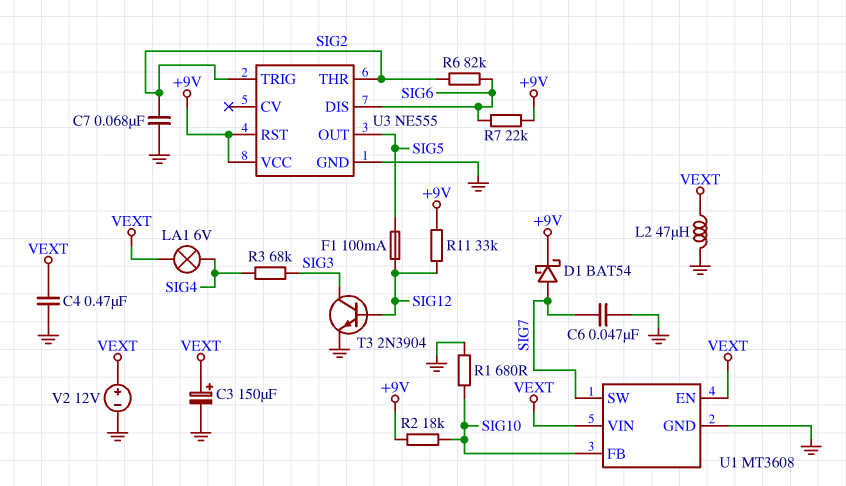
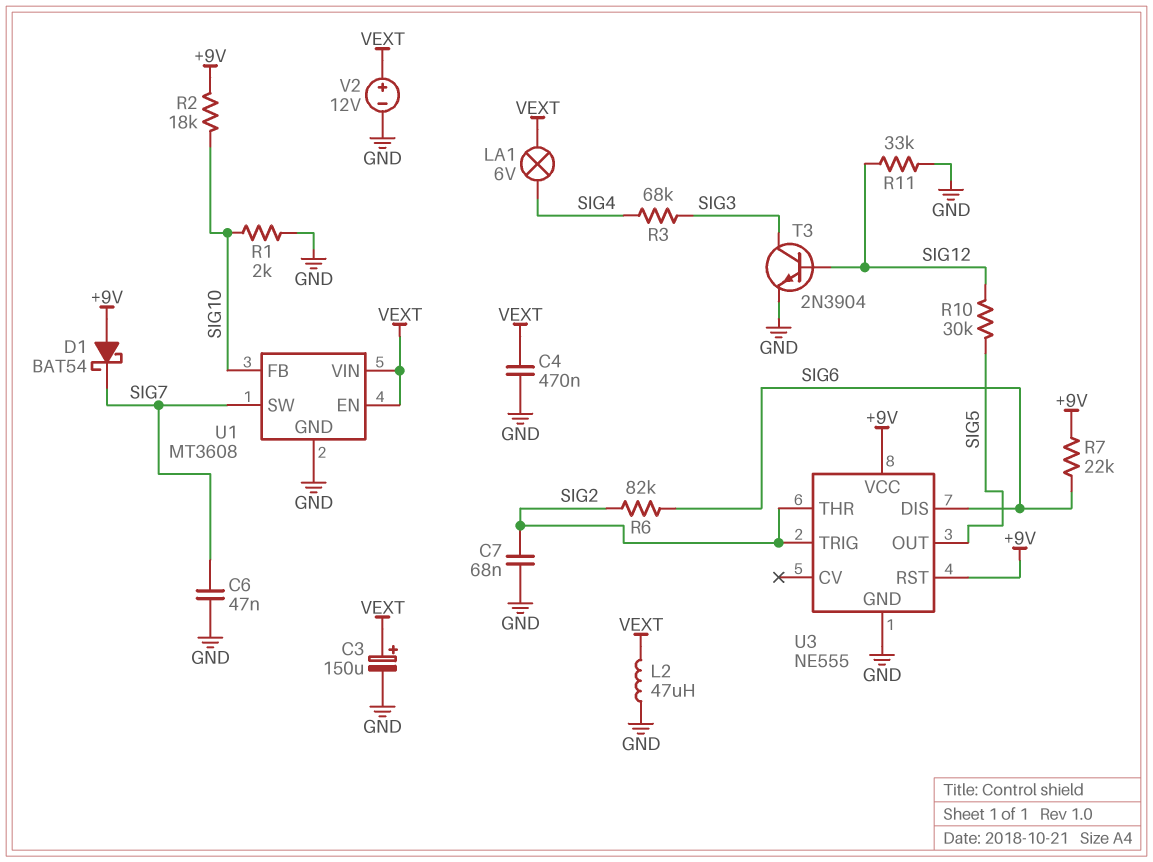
D1: schottky BAT54 (A SIG7, K +9V) -> schottky BAT54 (A +9V, K SIG7)
F1: 100mA (SIG5, SIG12) -> none
R1: 680 (GND, SIG10) -> 2k (GND, SIG10)
R10: none -> 30k (SIG5, SIG12)
R11: 33k (+9V, SIG12) -> 33k (GND, SIG12)

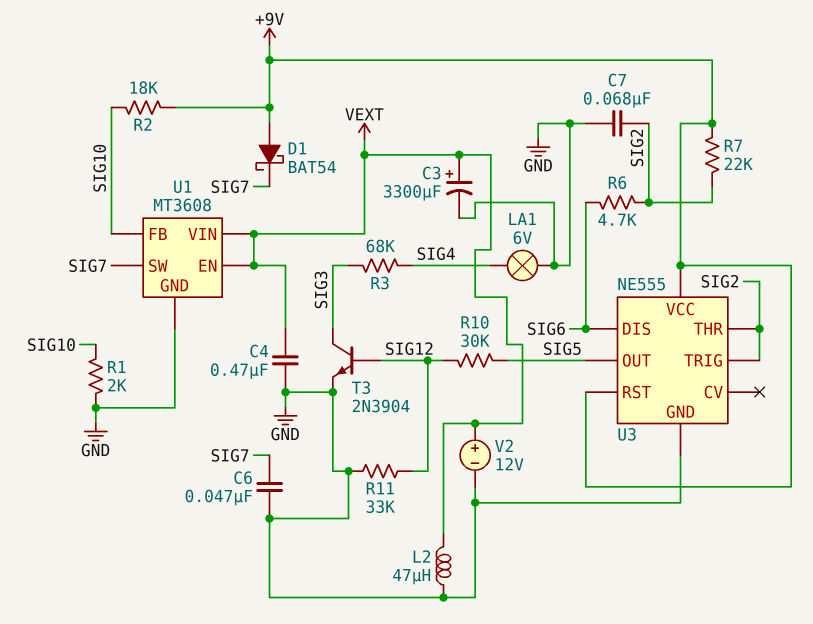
C3: 150uF (plus VEXT, minus GND) -> 3300uF (plus VEXT, minus GND)
LA1: lamp 6V (SIG4, VEXT) -> lamp 6V (GND, SIG4)
R6: 82k (SIG2, SIG6) -> 4.7k (SIG2, SIG6)
R7: 22k (+9V, SIG6) -> 22k (+9V, SIG2)

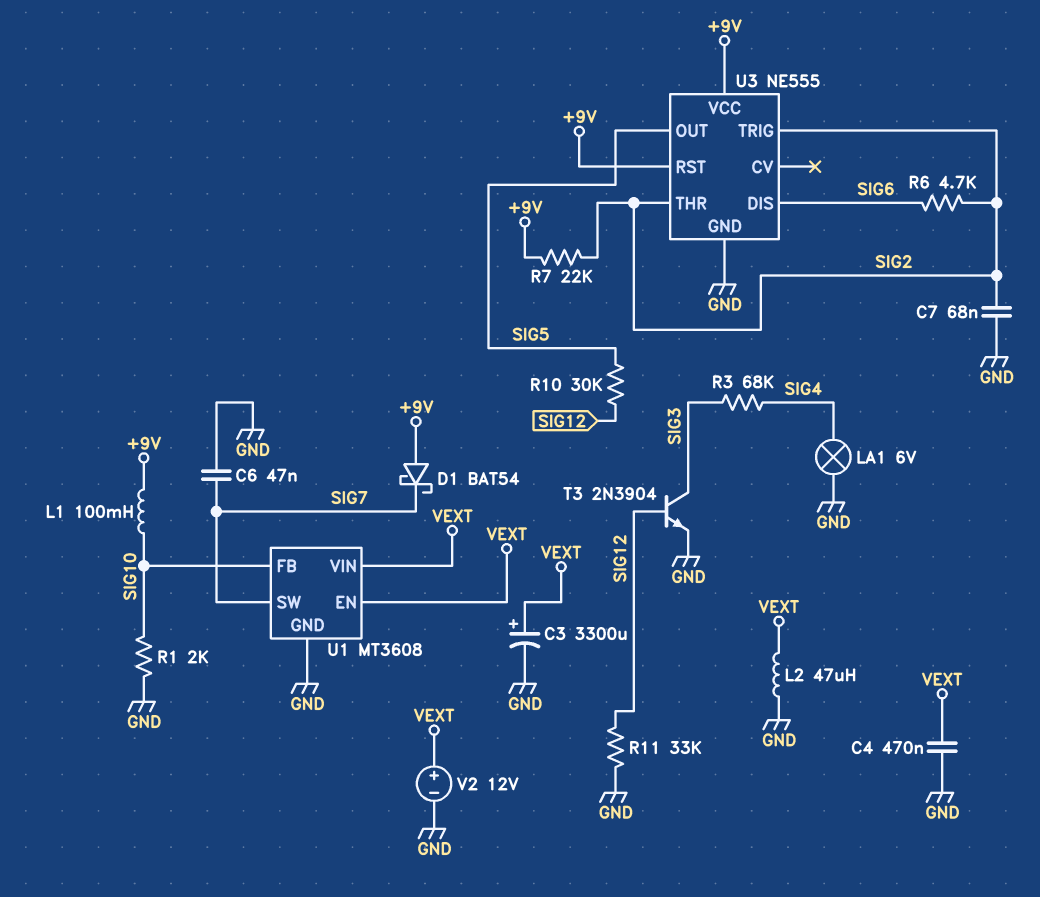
L1: none -> 100mH (+9V, SIG10)
R2: 18k (+9V, SIG10) -> none

